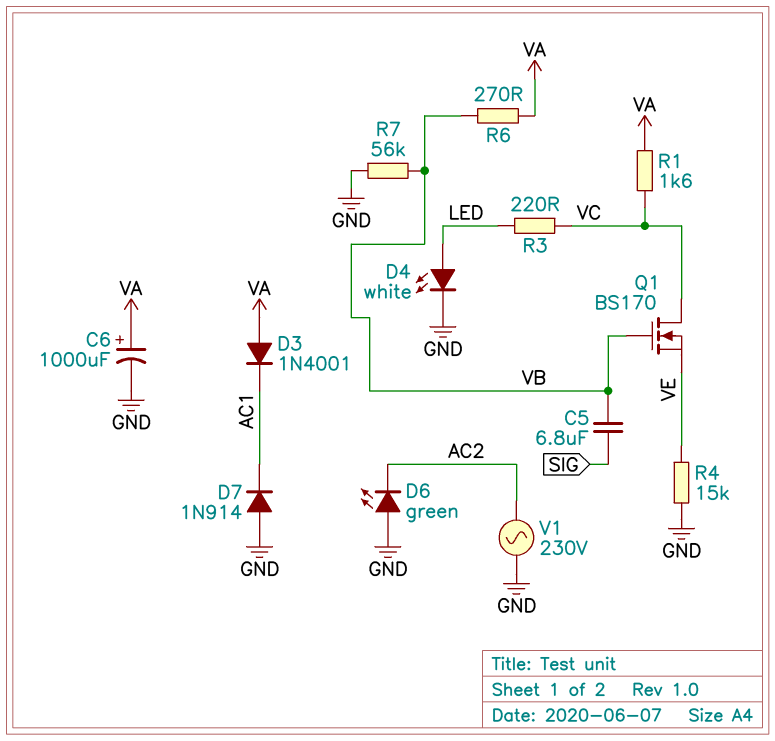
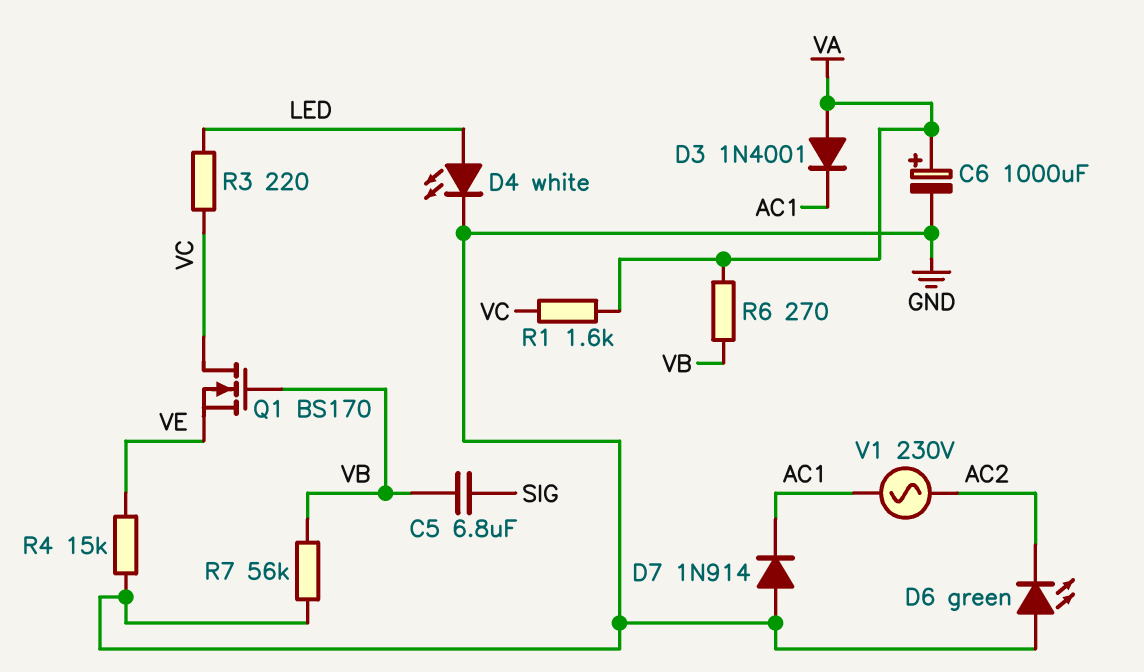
V1: AC 230V (AC2, GND) -> AC 230V (AC1, AC2)

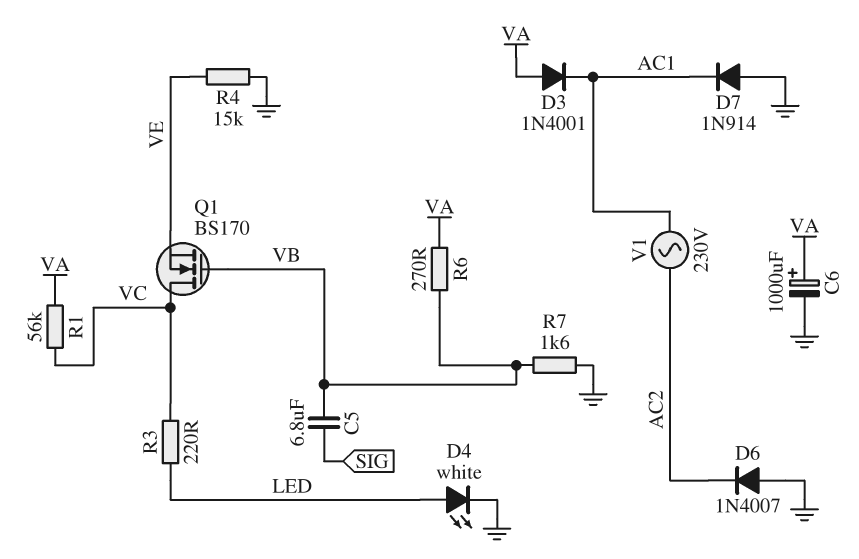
D6: LED green (A GND, K AC2) -> diode 1N4007 (A GND, K AC2)
R1: 1.6k (VA, VC) -> 56k (VA, VC)
R7: 56k (GND, VB) -> 1.6k (GND, VB)

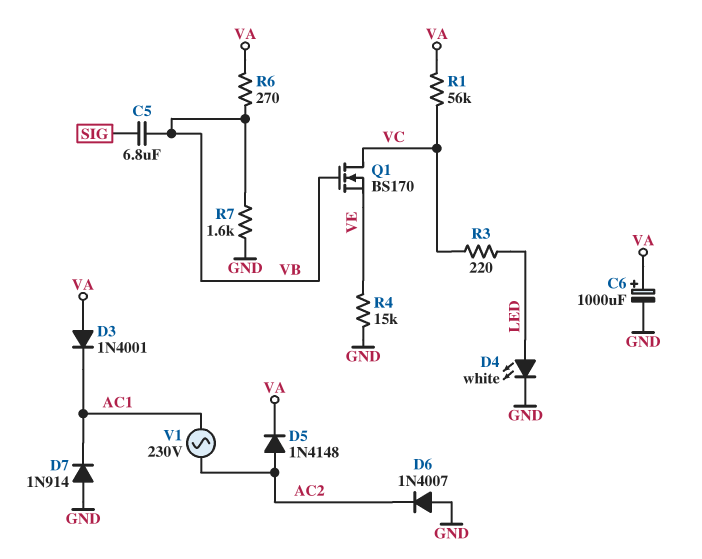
D5: none -> diode 1N4148 (A AC2, K VA)

